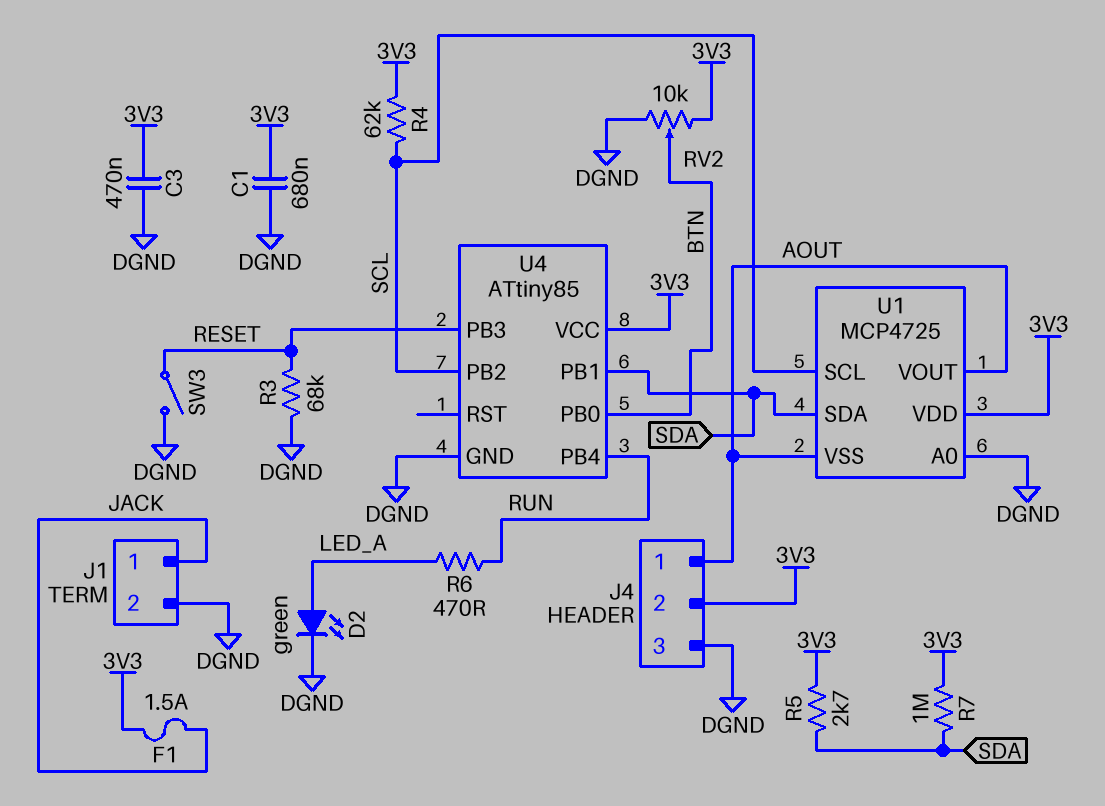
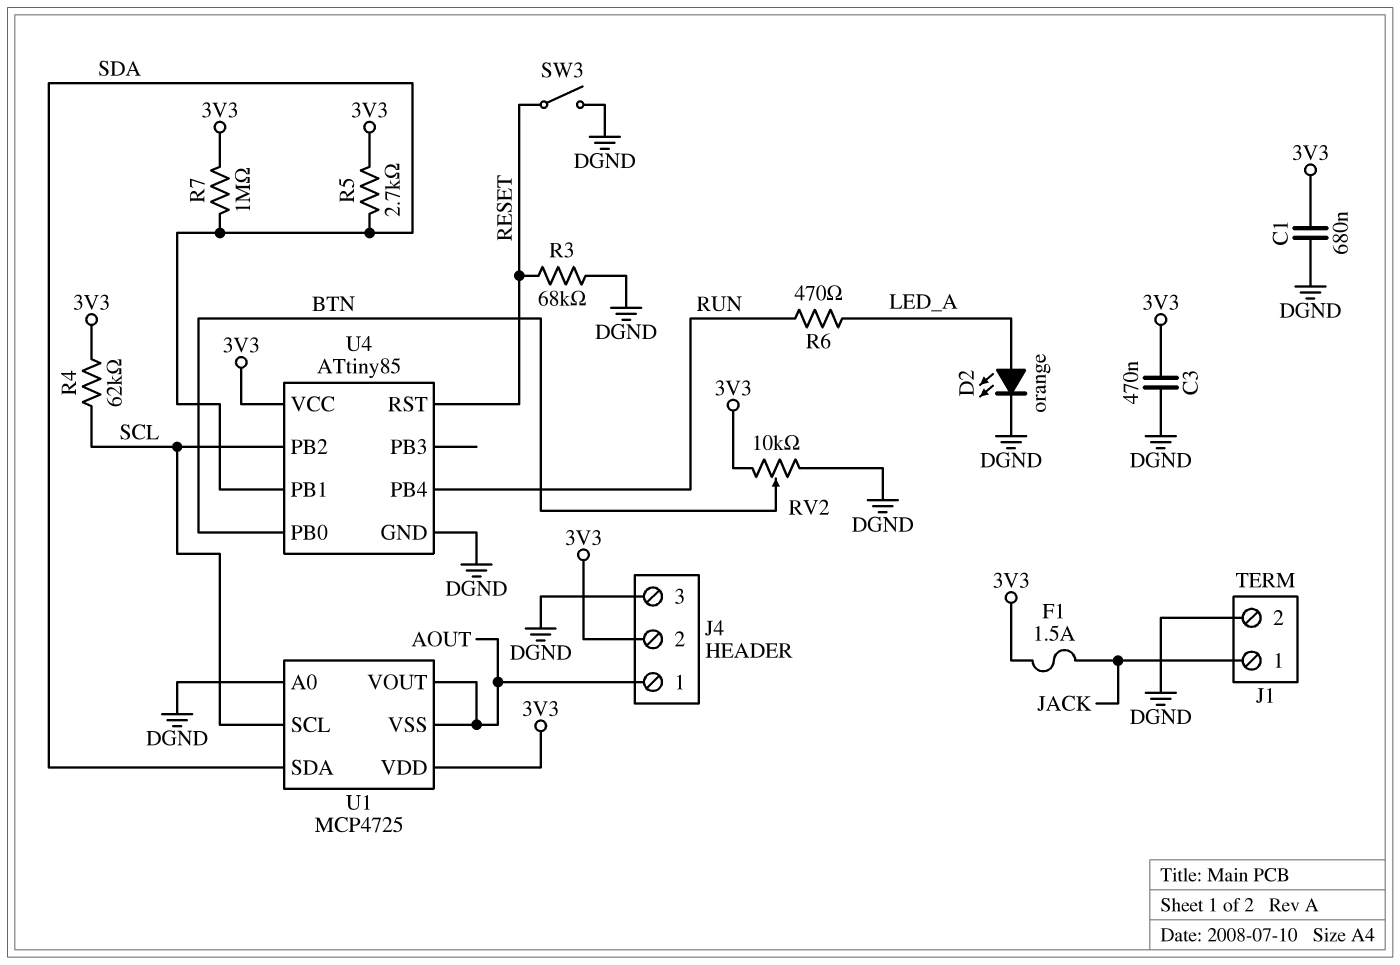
D2: LED green (A LED_A, K DGND) -> LED orange (A LED_A, K DGND)
U4 pin PB3: RESET -> none
U4 pin RST: none -> RESET

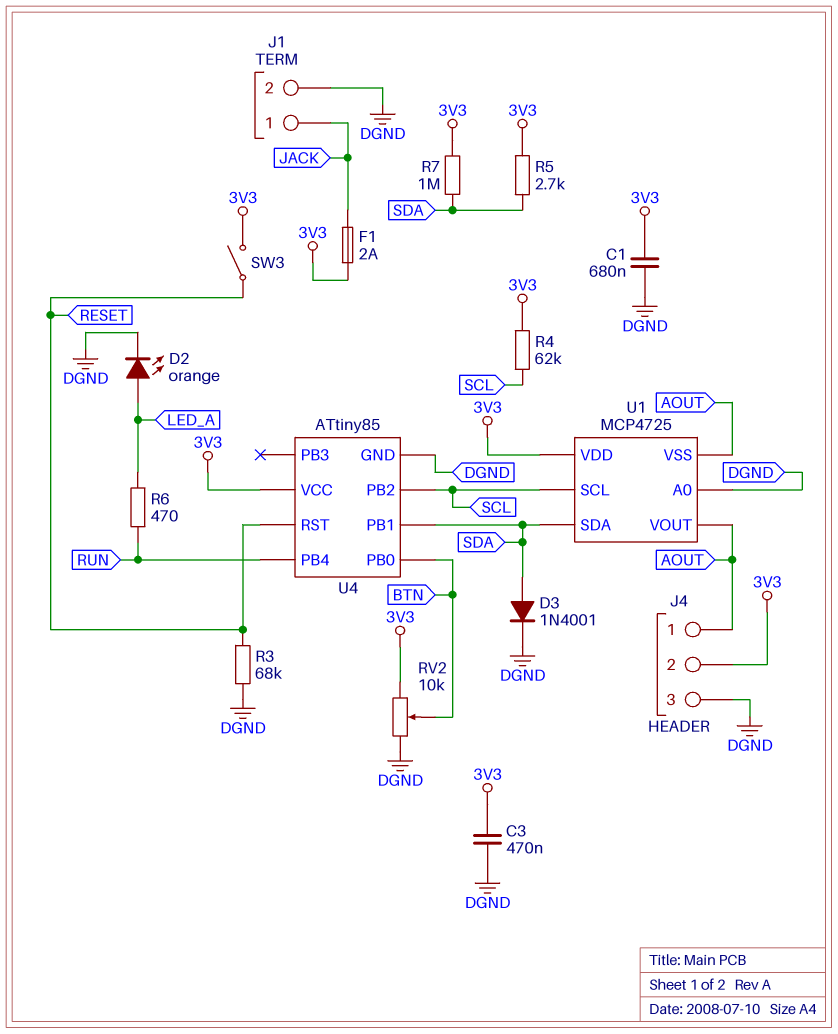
D3: none -> diode 1N4001 (A SDA, K DGND)
F1: 1.5A (3V3, JACK) -> 2A (3V3, JACK)
SW3: switch (DGND, RESET) -> switch (3V3, RESET)

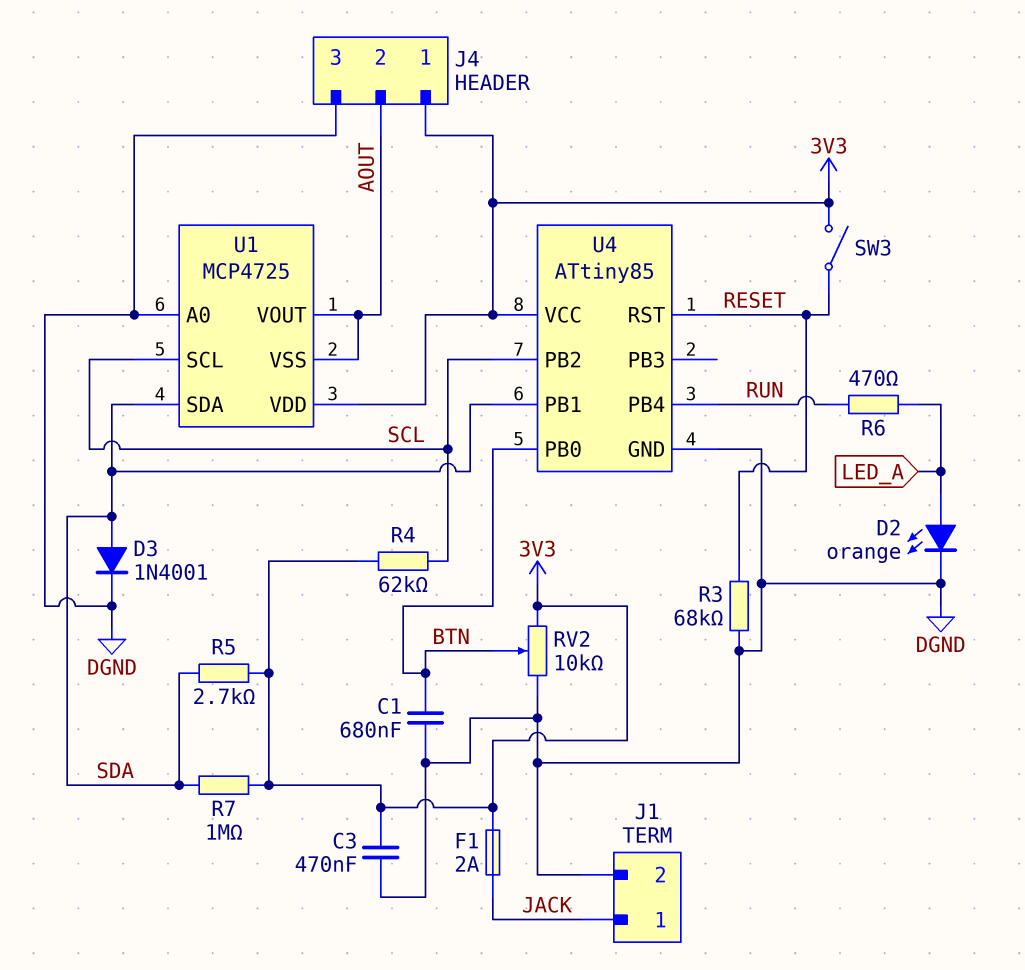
C1: 680nF (3V3, DGND) -> 680nF (BTN, DGND)
J4 pin 1: AOUT -> 3V3
J4 pin 2: 3V3 -> AOUT

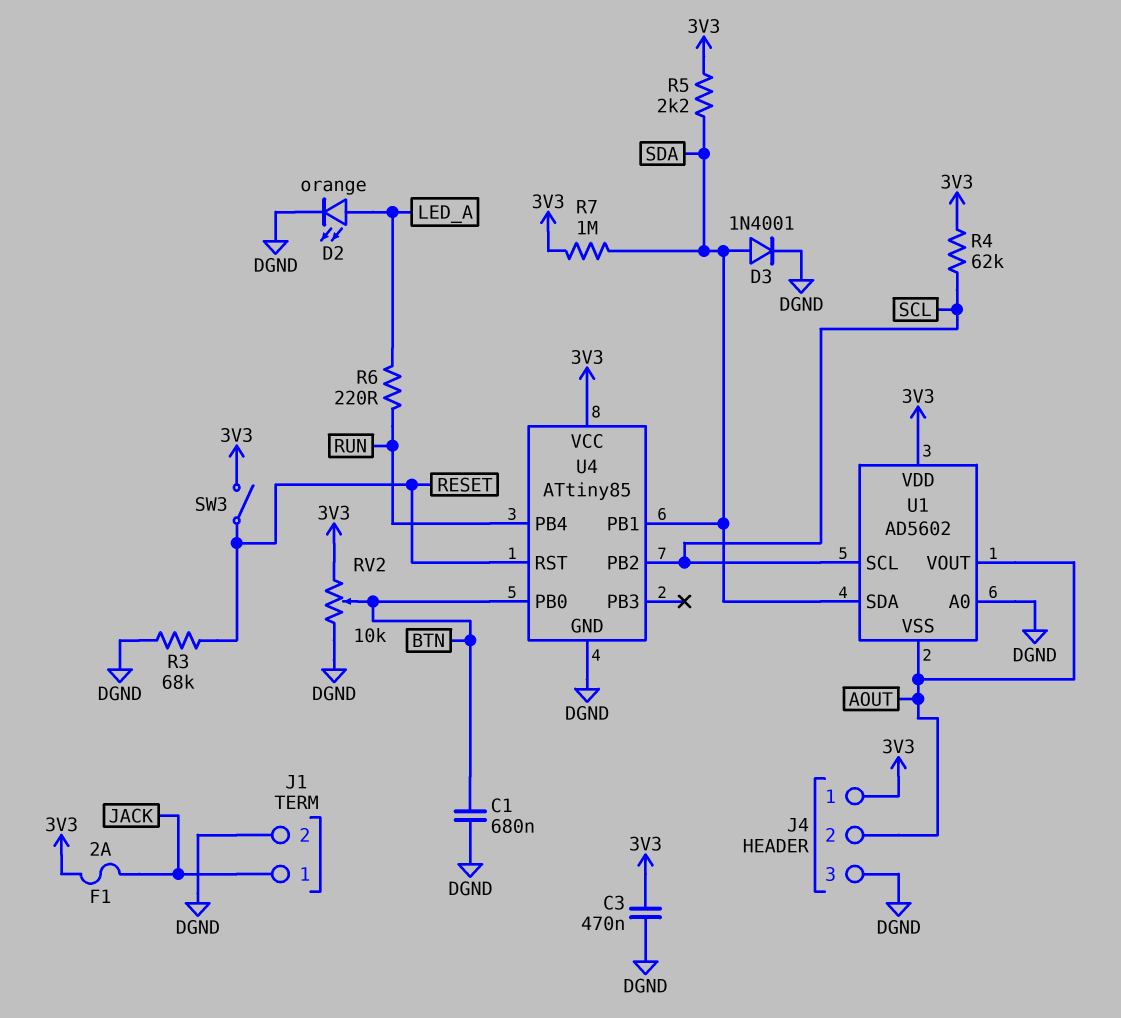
R5: 2.7k (3V3, SDA) -> 2.2k (3V3, SDA)
R6: 470 (LED_A, RUN) -> 220 (LED_A, RUN)
U1: MCP4725 -> AD5602

